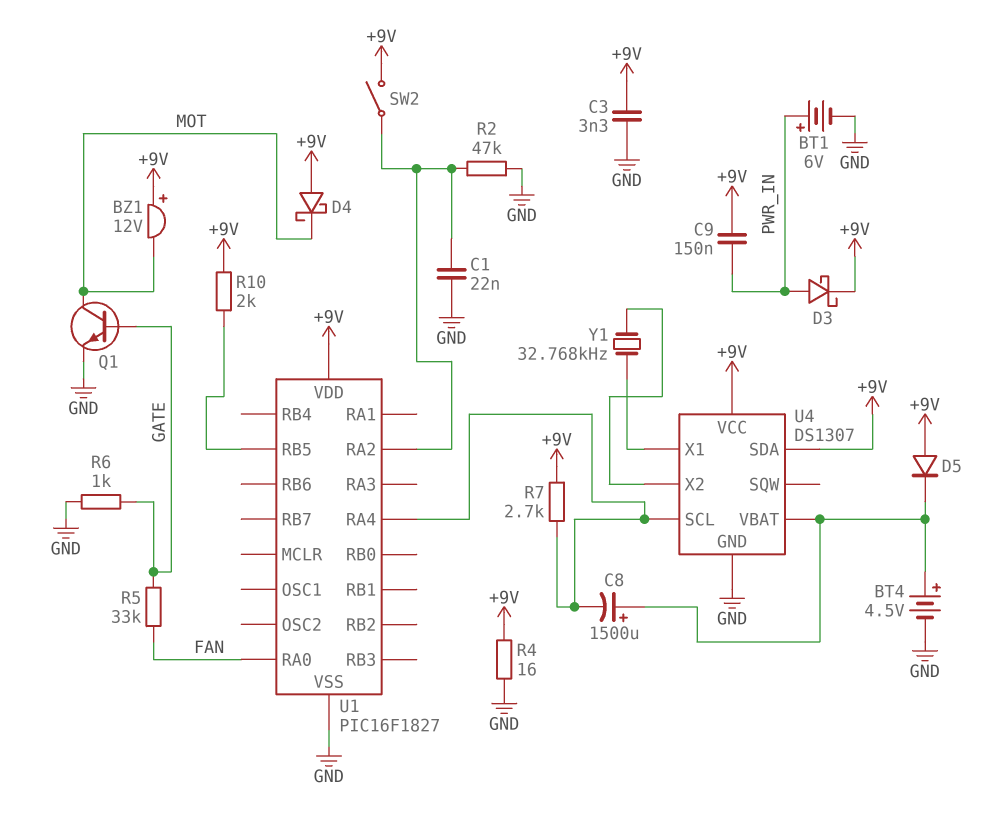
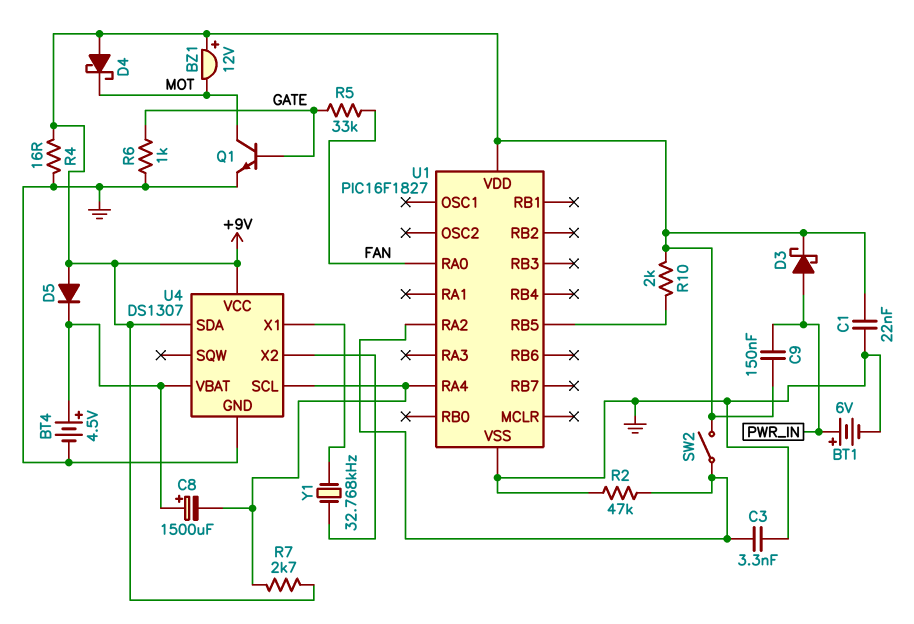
C1: 22nF (GND, U1/RA2) -> 22nF (+9V, GND)
C3: 3.3nF (+9V, GND) -> 3.3nF (GND, U1/RA2)

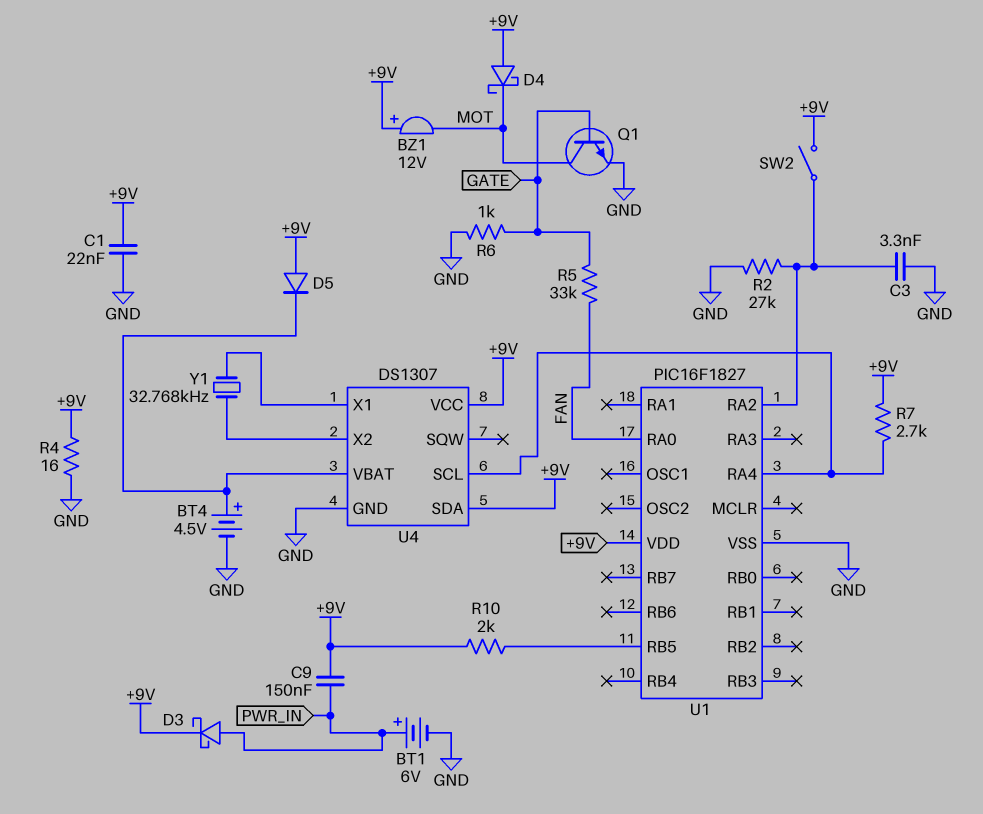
C8: 1500uF (plus U4/VBAT, minus U1/RA4) -> none
R2: 47k (GND, U1/RA2) -> 27k (GND, U1/RA2)

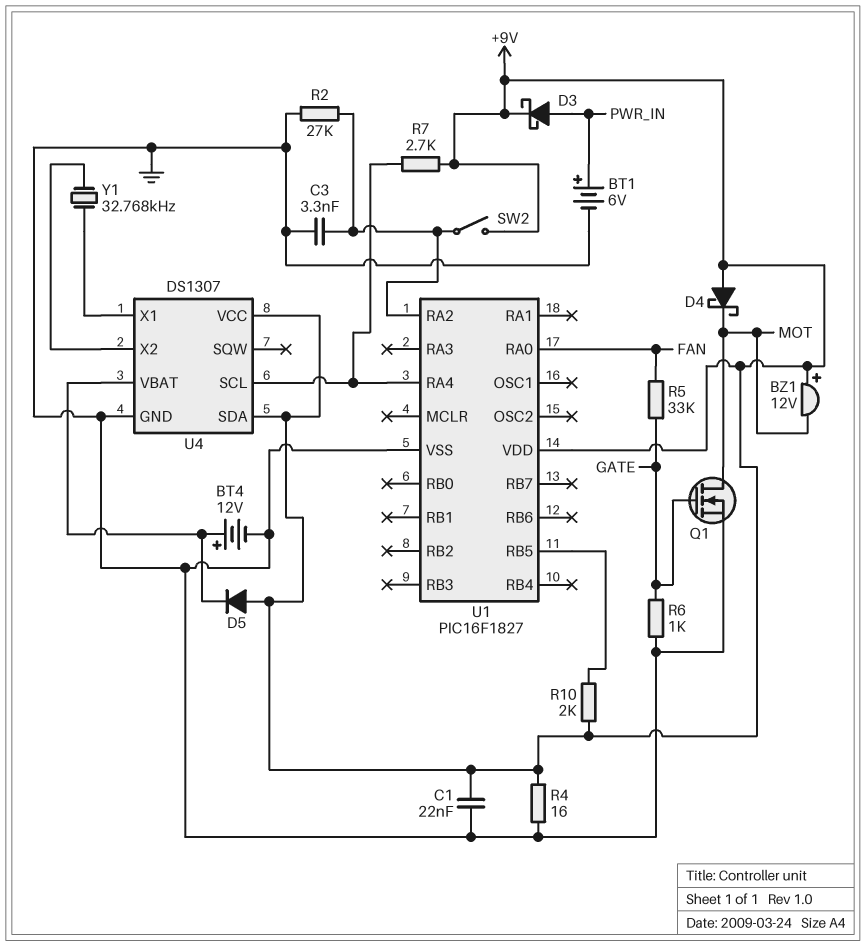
BT4: 4.5V (plus U4/VBAT, minus GND) -> 12V (plus U4/VBAT, minus GND)
C9: 150nF (+9V, PWR_IN) -> none
Q1: NPN (B GATE, C MOT, E GND) -> NMOS (G GATE, D MOT, S GND)

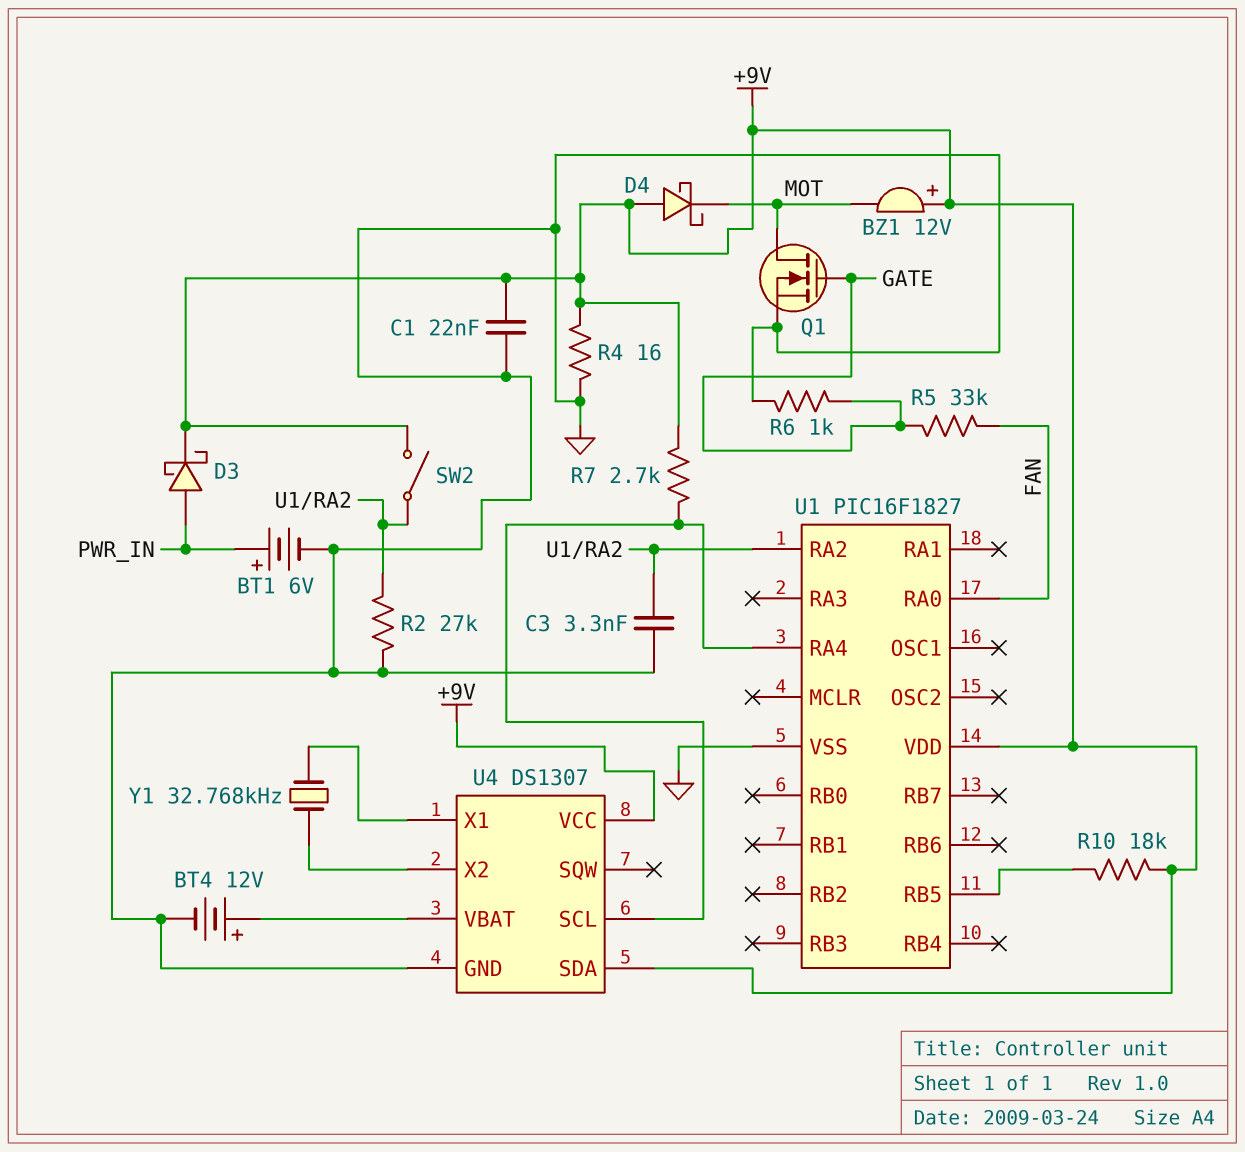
D5: diode (A +9V, K U4/VBAT) -> none
R10: 2k (+9V, U1/RB5) -> 18k (+9V, U1/RB5)

